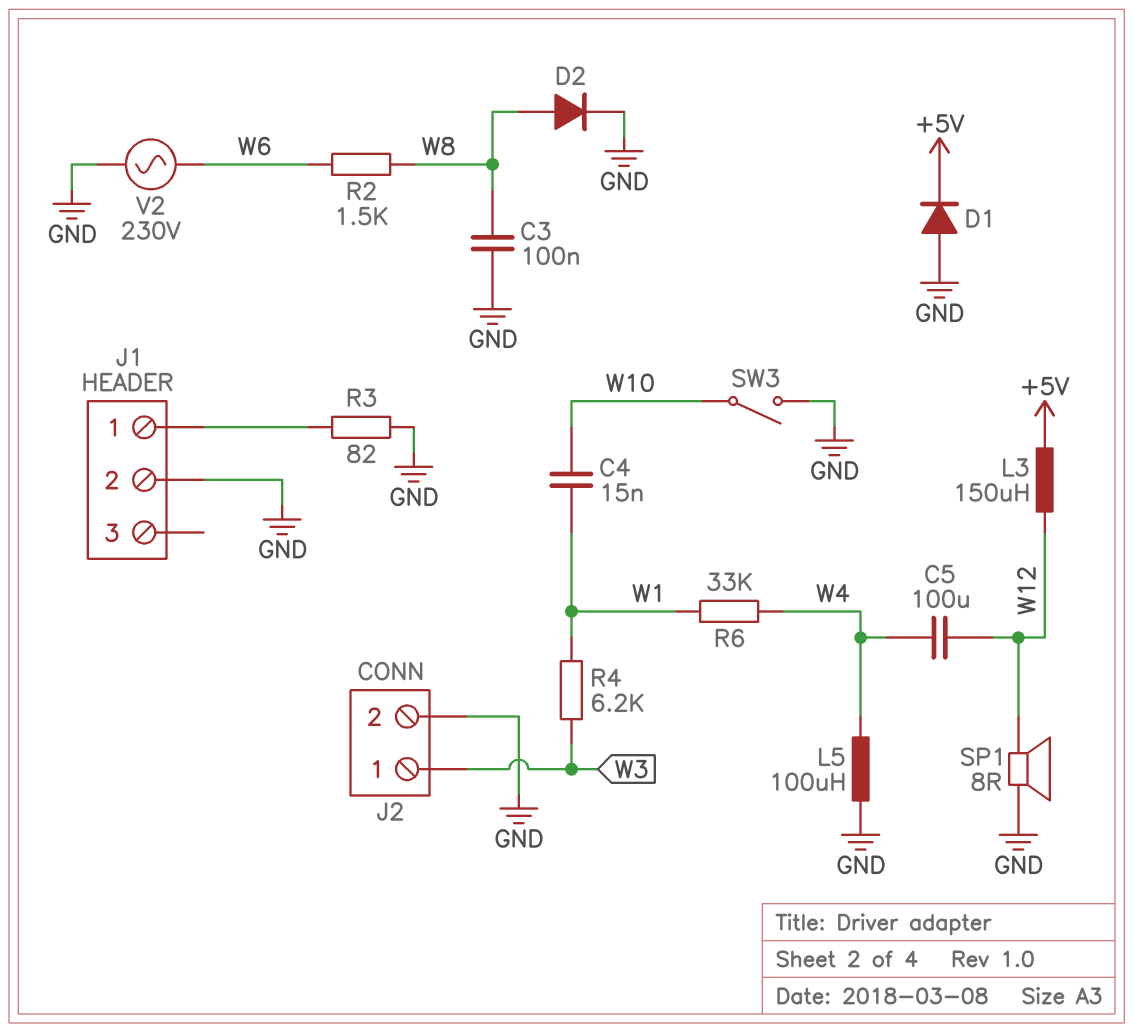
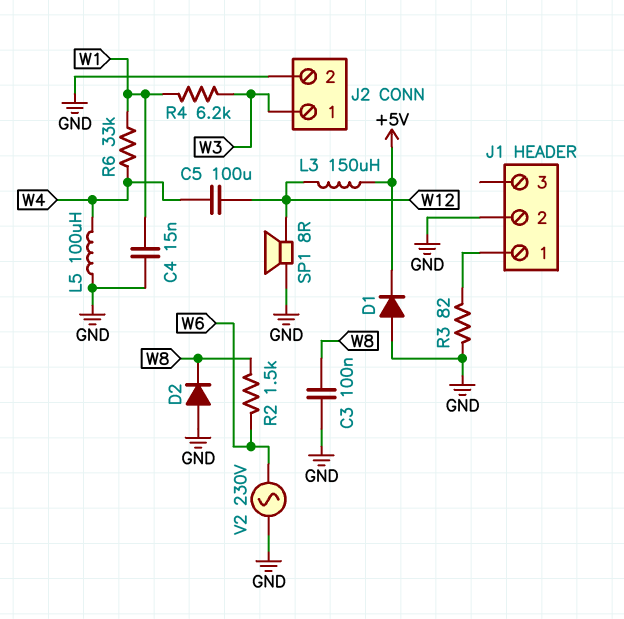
C4: 15nF (W1, W10) -> 15nF (GND, W1)
D2: diode (A W8, K GND) -> diode (A GND, K W8)
SW3: switch (GND, W10) -> none

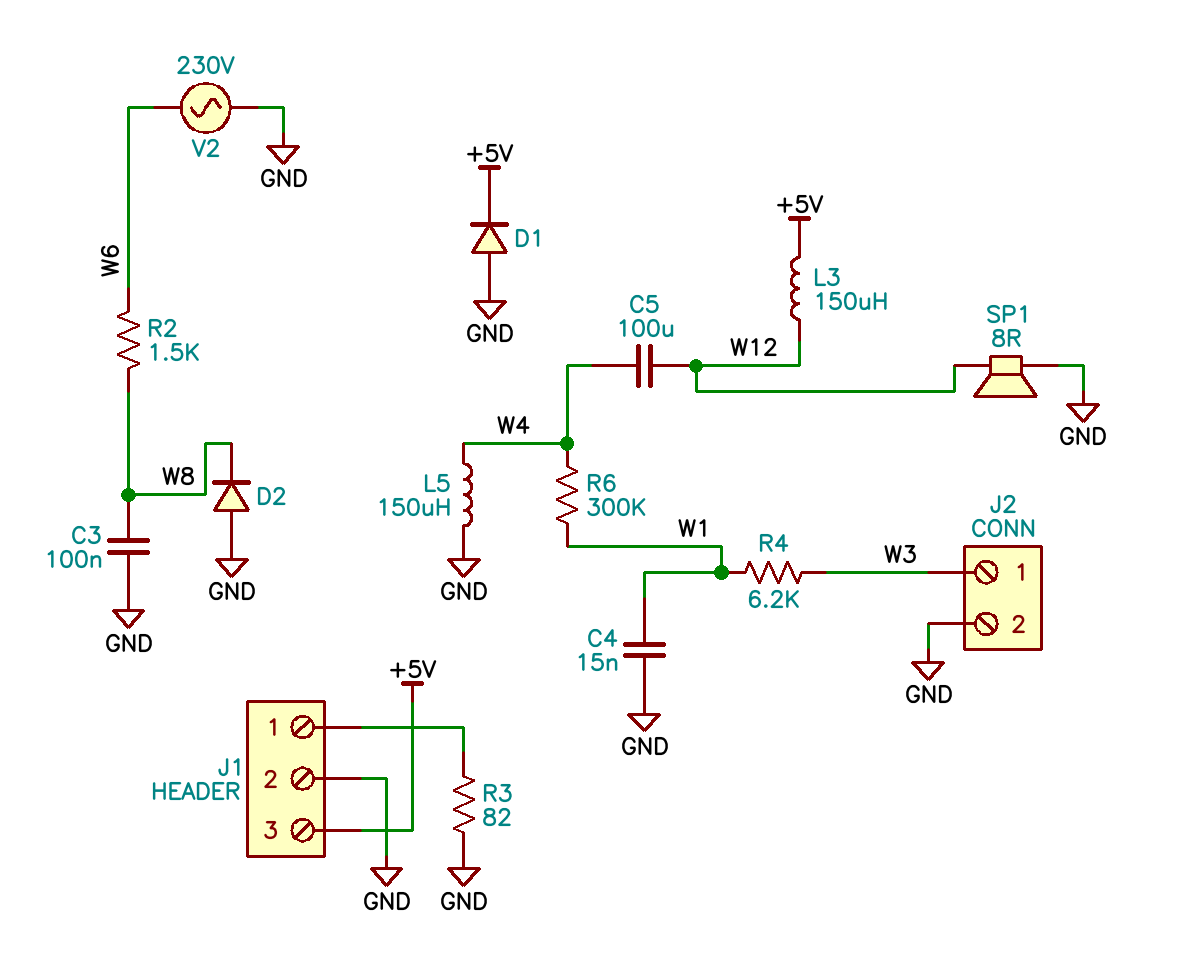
J1 pin 3: none -> +5V
L5: 100uH (GND, W4) -> 150uH (GND, W4)
R6: 33k (W1, W4) -> 300k (W1, W4)

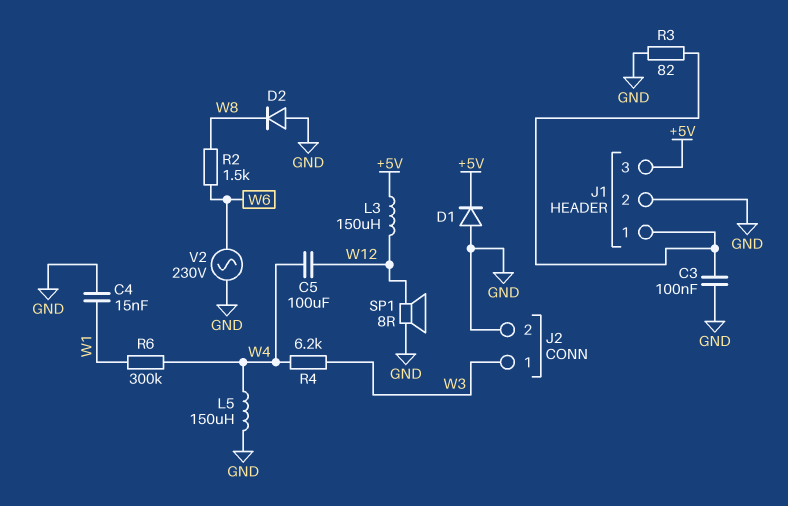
C3: 100nF (GND, W8) -> 100nF (GND, J1/1)
R4: 6.2k (W1, W3) -> 6.2k (W3, W4)

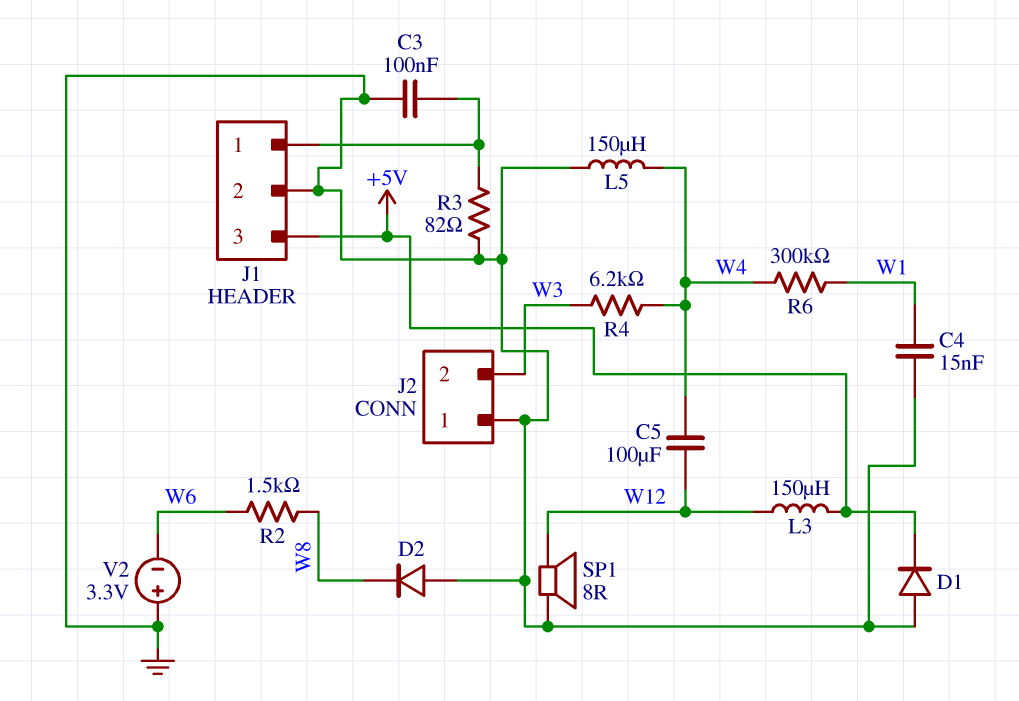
J2 pin 1: W3 -> GND
J2 pin 2: GND -> W3
V2: AC 230V (GND, W6) -> 3.3V (plus GND, minus W6)

